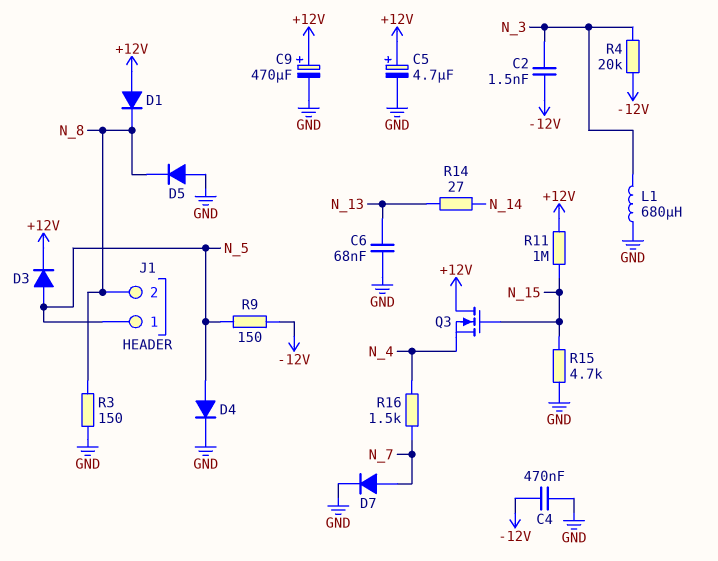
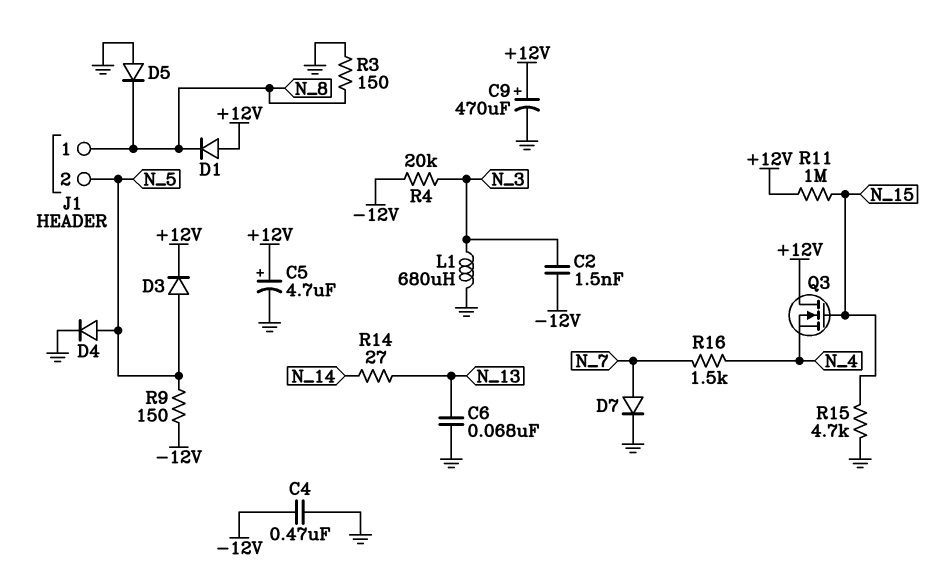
J1 pin 1: N_5 -> N_8
J1 pin 2: N_8 -> N_5

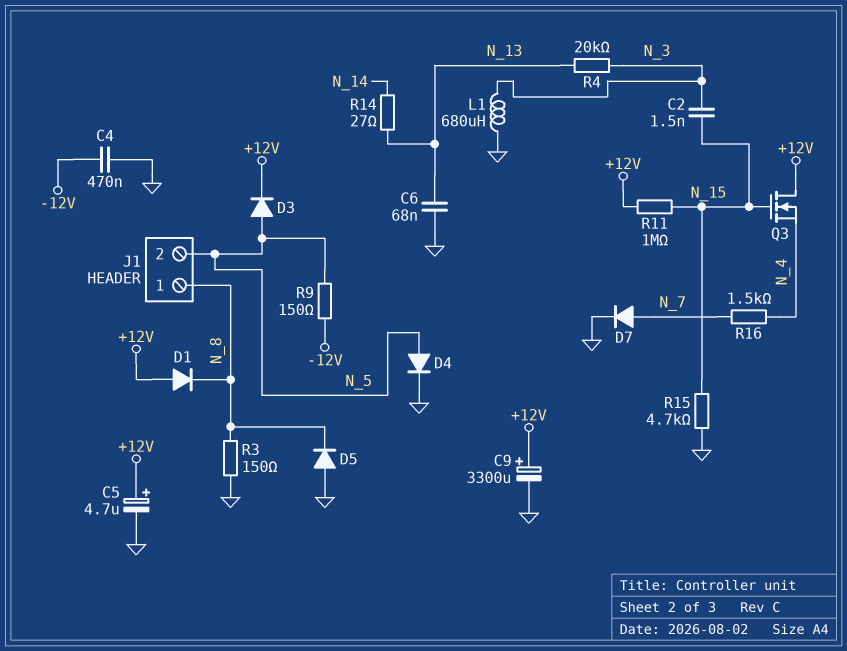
C2: 1.5nF (-12V, N_3) -> 1.5nF (N_3, N_15)
C9: 470uF (plus +12V, minus GND) -> 3300uF (plus +12V, minus GND)
R4: 20k (-12V, N_3) -> 20k (N_3, N_13)

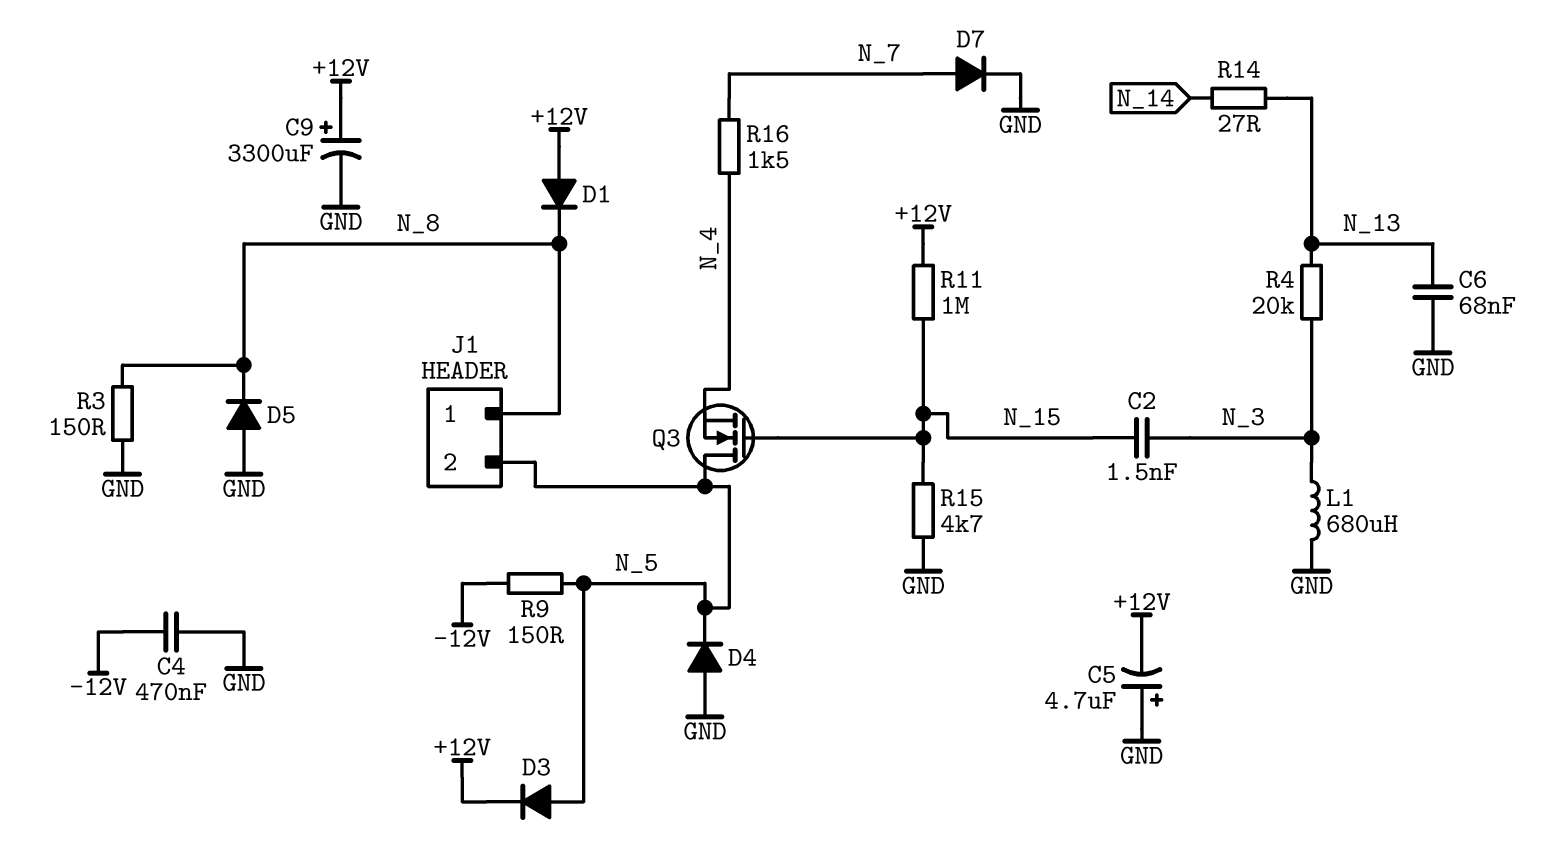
C5: 4.7uF (plus +12V, minus GND) -> 4.7uF (plus GND, minus +12V)
D4: diode (A N_5, K GND) -> diode (A GND, K N_5)
Q3: NMOS (G N_15, D +12V, S N_4) -> NMOS (G N_15, D N_5, S N_4)

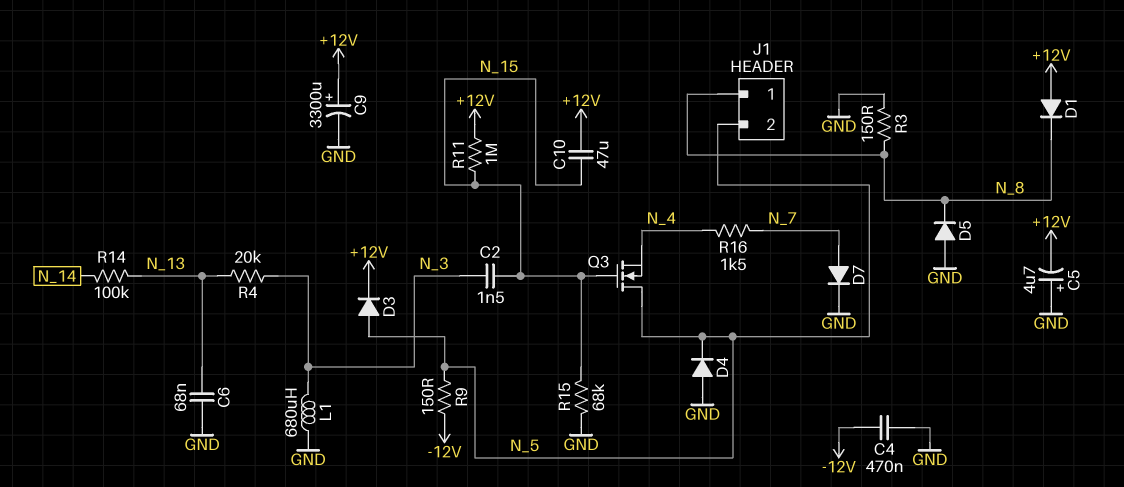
C10: none -> 47uF (+12V, N_15)
R14: 27 (N_13, N_14) -> 100k (N_13, N_14)
R15: 4.7k (GND, N_15) -> 68k (GND, N_15)

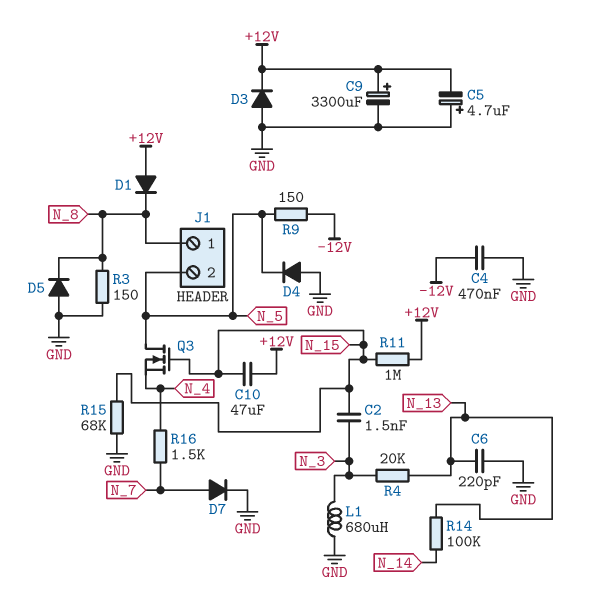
C6: 68nF (GND, N_13) -> 220pF (GND, N_13)
D3: diode (A N_5, K +12V) -> diode (A GND, K +12V)

